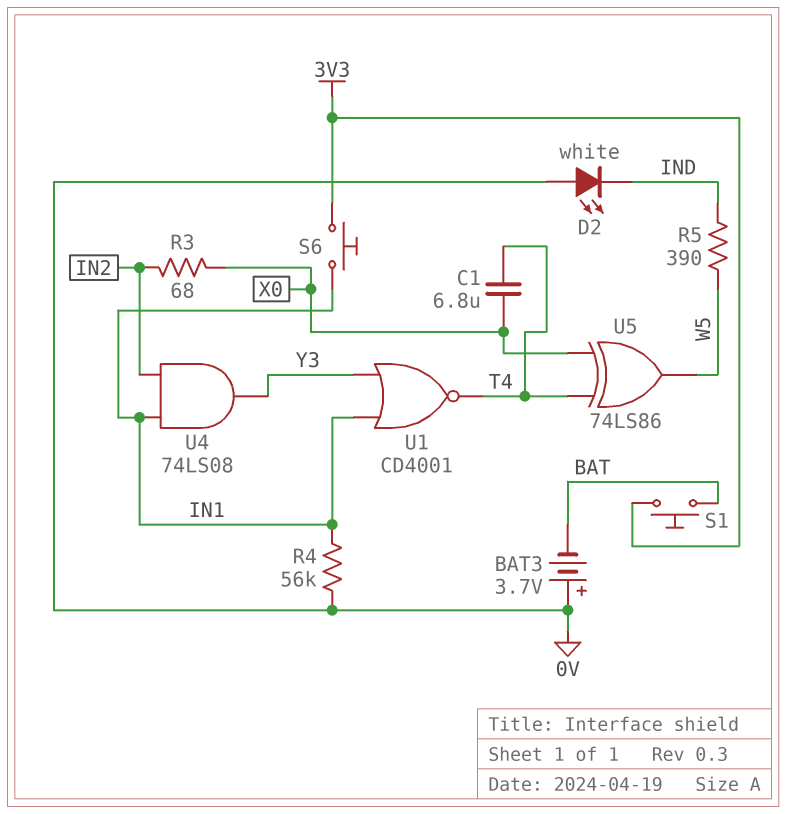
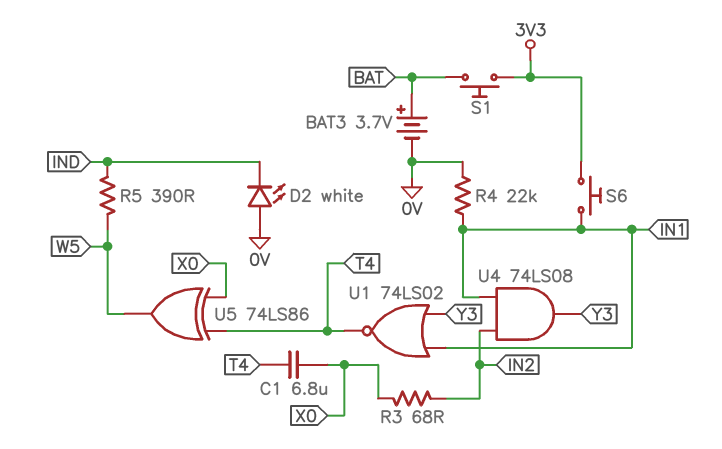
BAT3: 3.7V (plus 0V, minus BAT) -> 3.7V (plus BAT, minus 0V)
R4: 56k (0V, IN1) -> 22k (0V, IN1)
U1: NOR CD4001 (in IN1, in Y3, out T4) -> NOR 74LS02 (in IN1, in Y3, out T4)

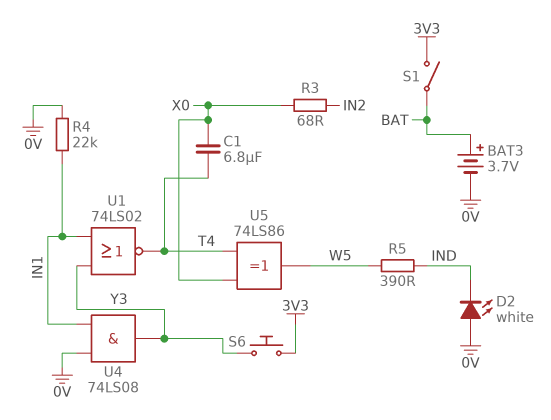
S1: button (3V3, BAT) -> switch (3V3, BAT)
S6: button (3V3, IN1) -> button (3V3, Y3)
U4: AND 74LS08 (in IN1, in IN2, out Y3) -> AND 74LS08 (in 0V, in IN1, out Y3)

